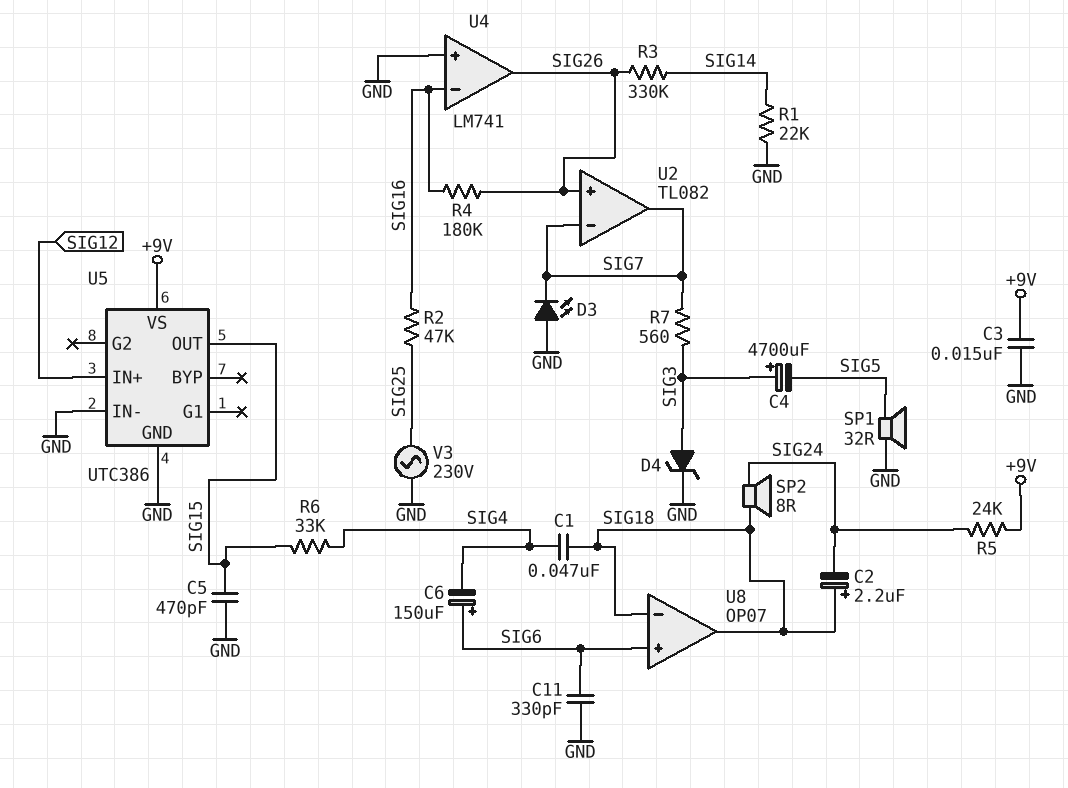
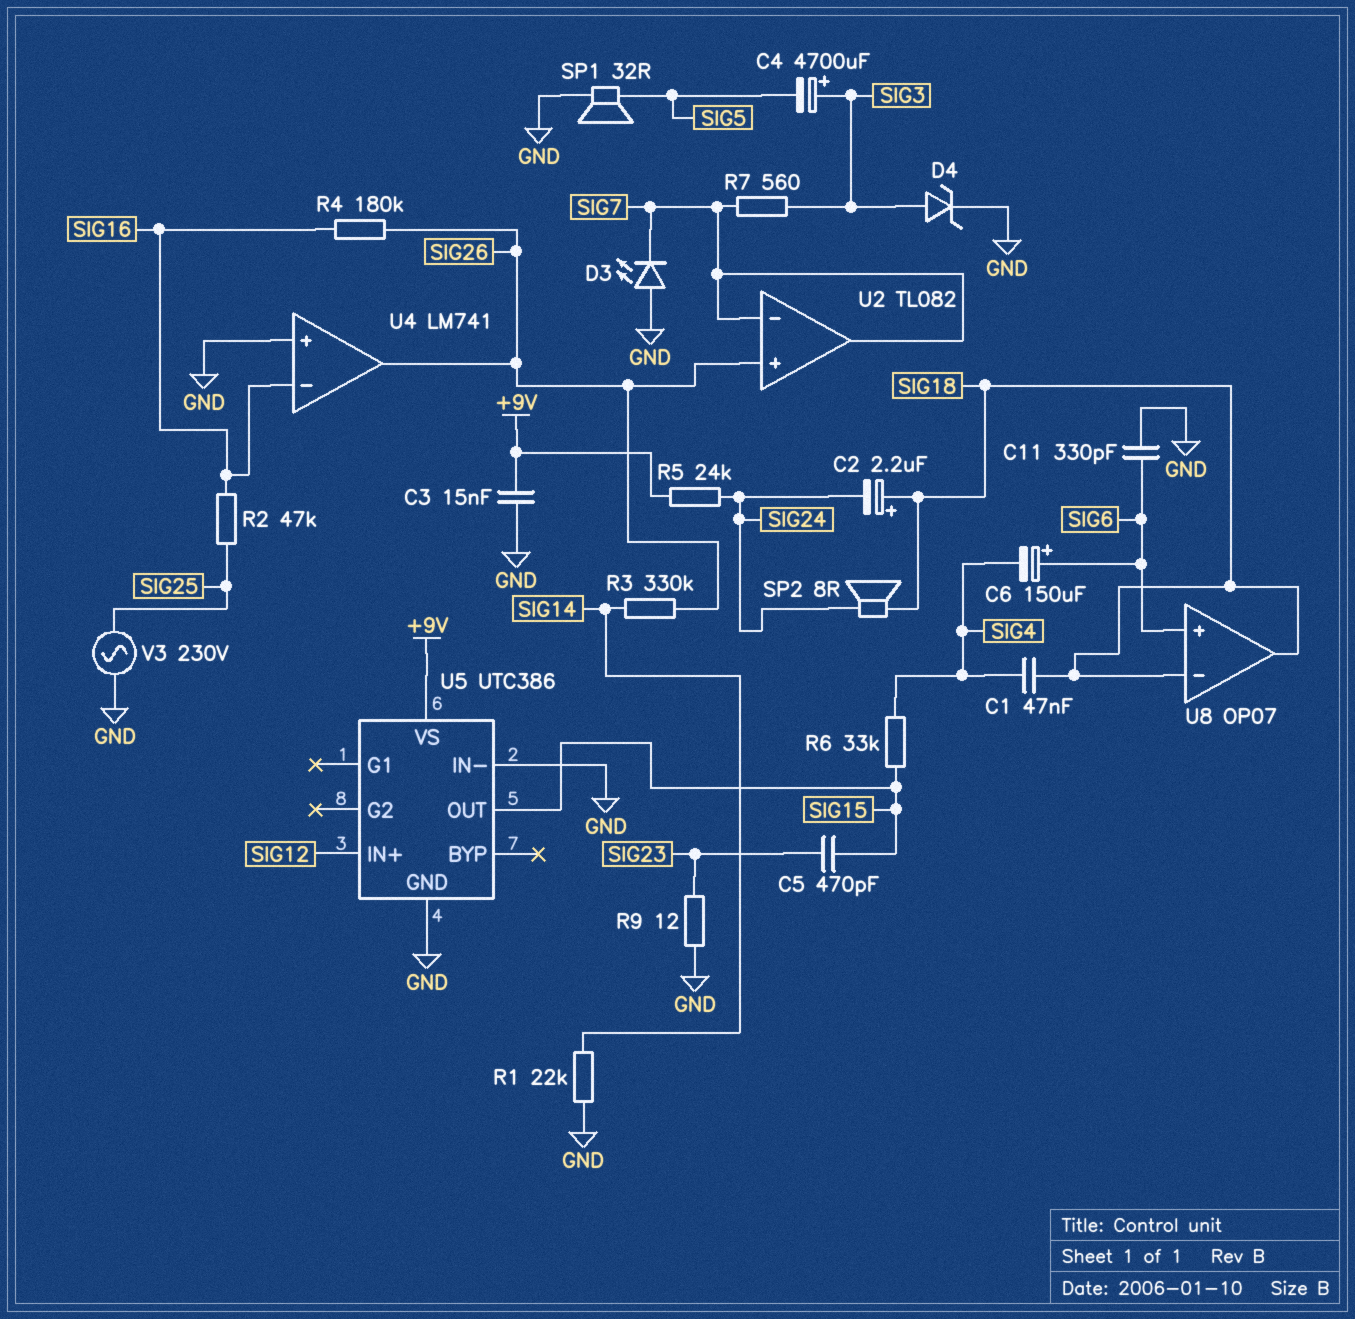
C5: 470pF (GND, SIG15) -> 470pF (SIG15, SIG23)
R9: none -> 12 (GND, SIG23)

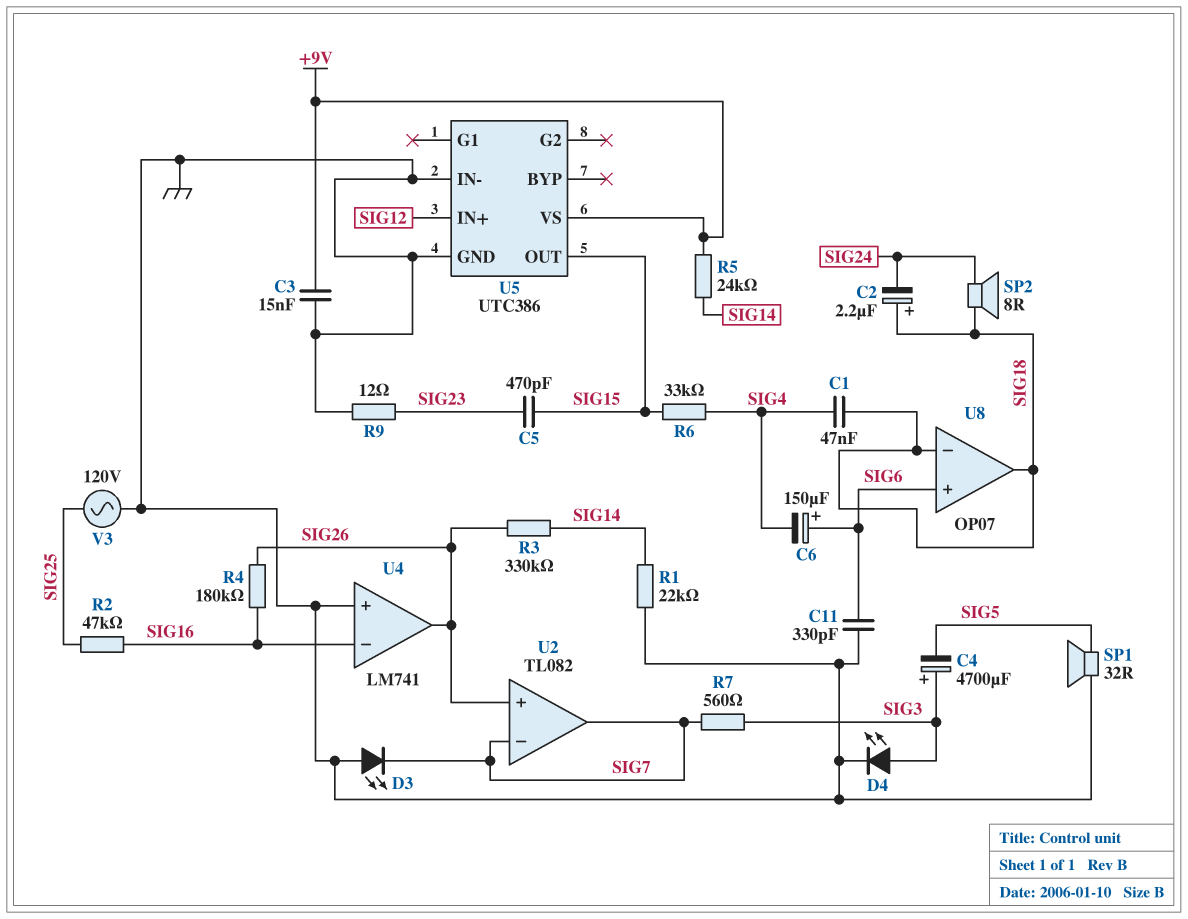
D4: zener (A SIG3, K GND) -> LED (A SIG3, K GND)
R5: 24k (+9V, SIG24) -> 24k (+9V, SIG14)
V3: AC 230V (GND, SIG25) -> AC 120V (GND, SIG25)

